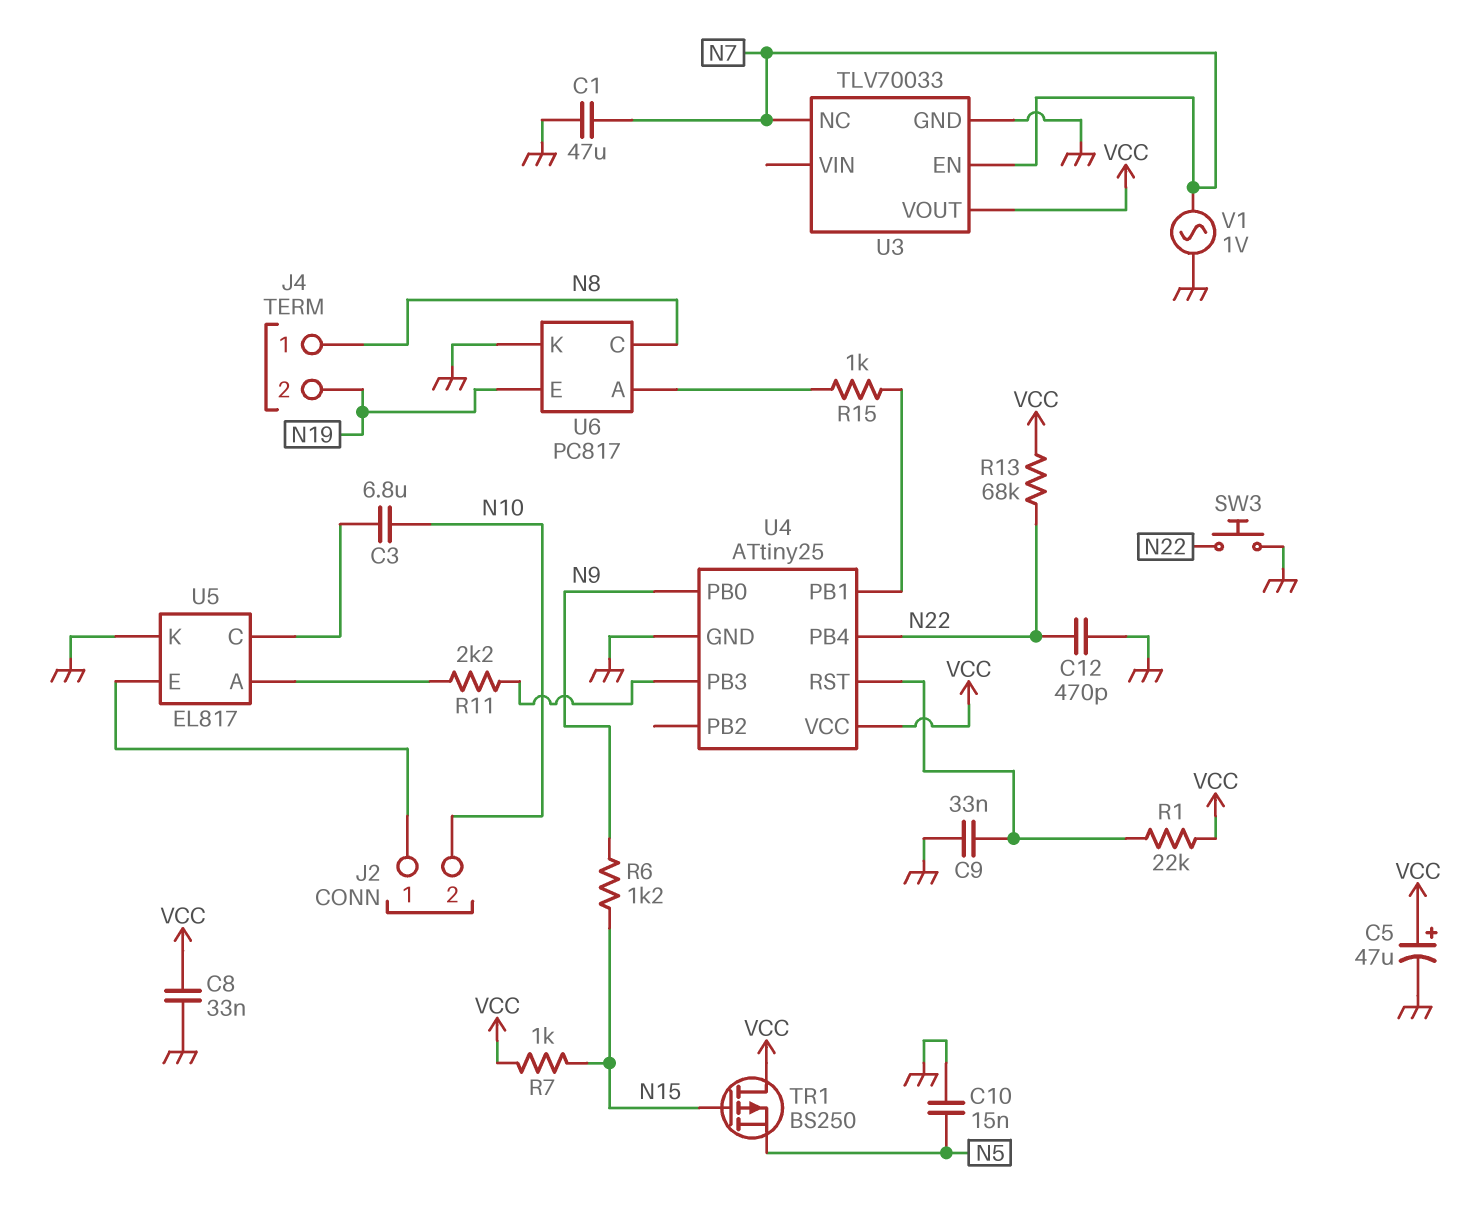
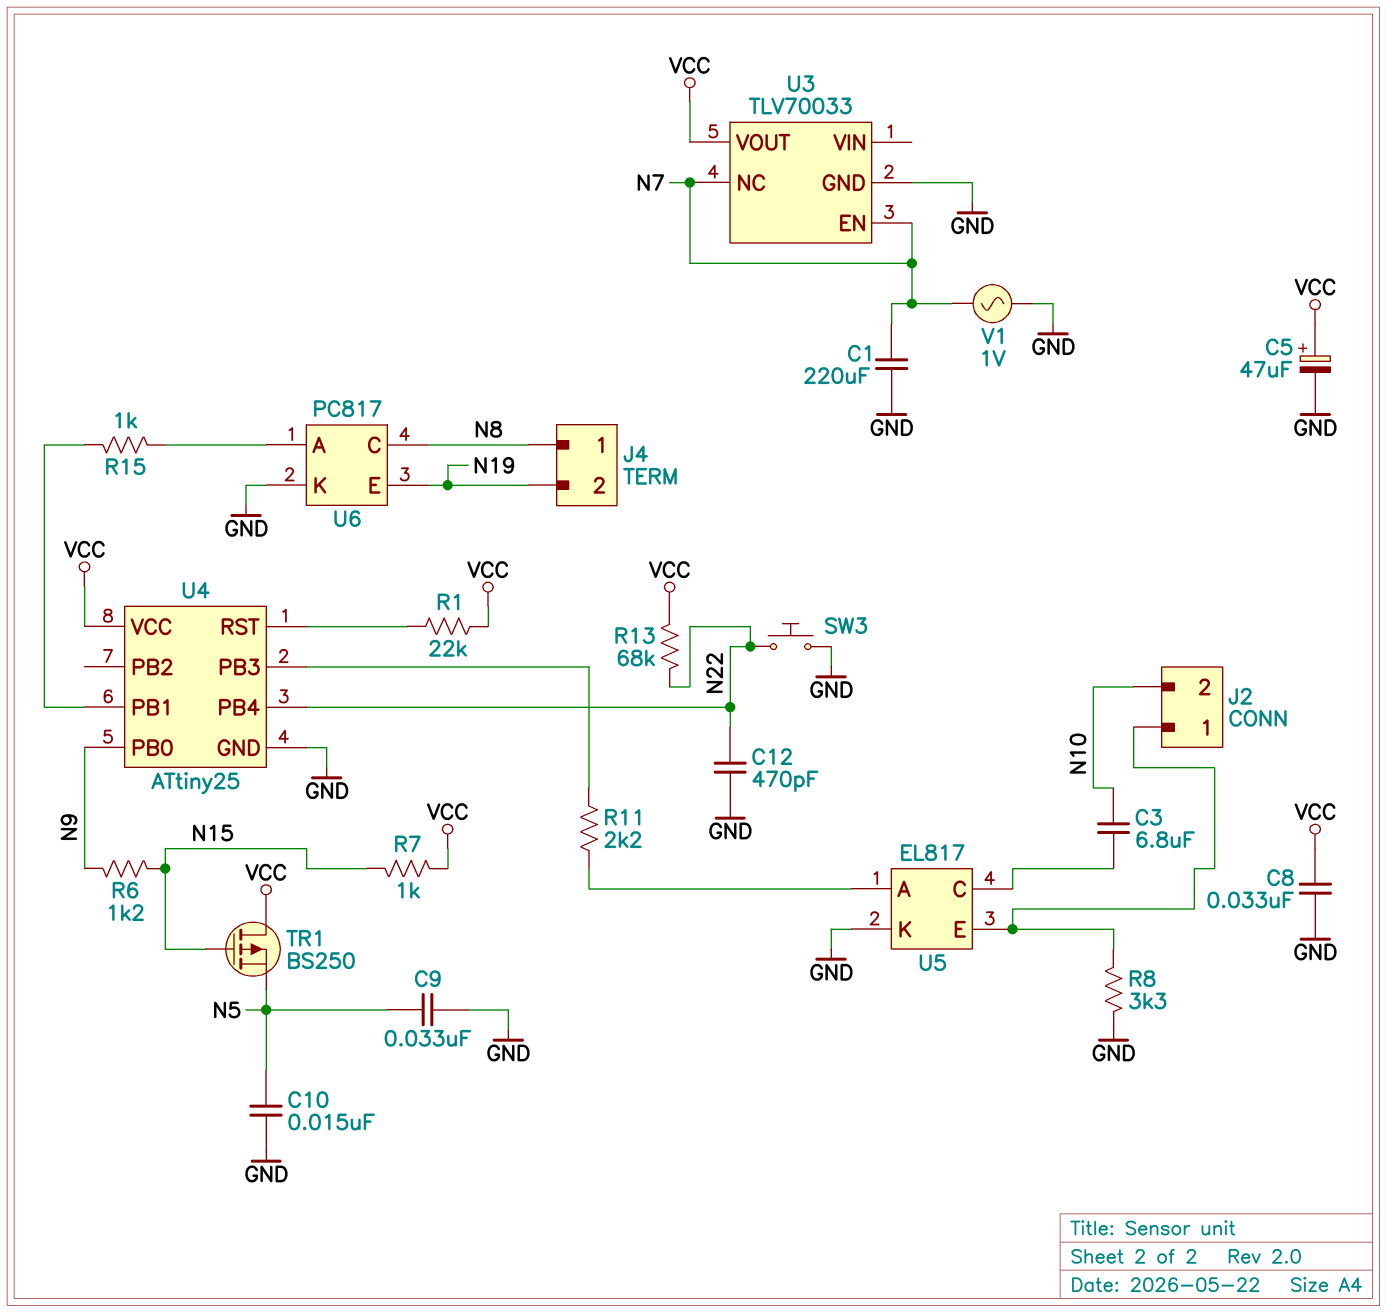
C1: 47uF (GND, N7) -> 220uF (GND, N7)
C9: 33nF (GND, U4/RST) -> 33nF (GND, N5)
R8: none -> 3.3k (GND, J2/1)

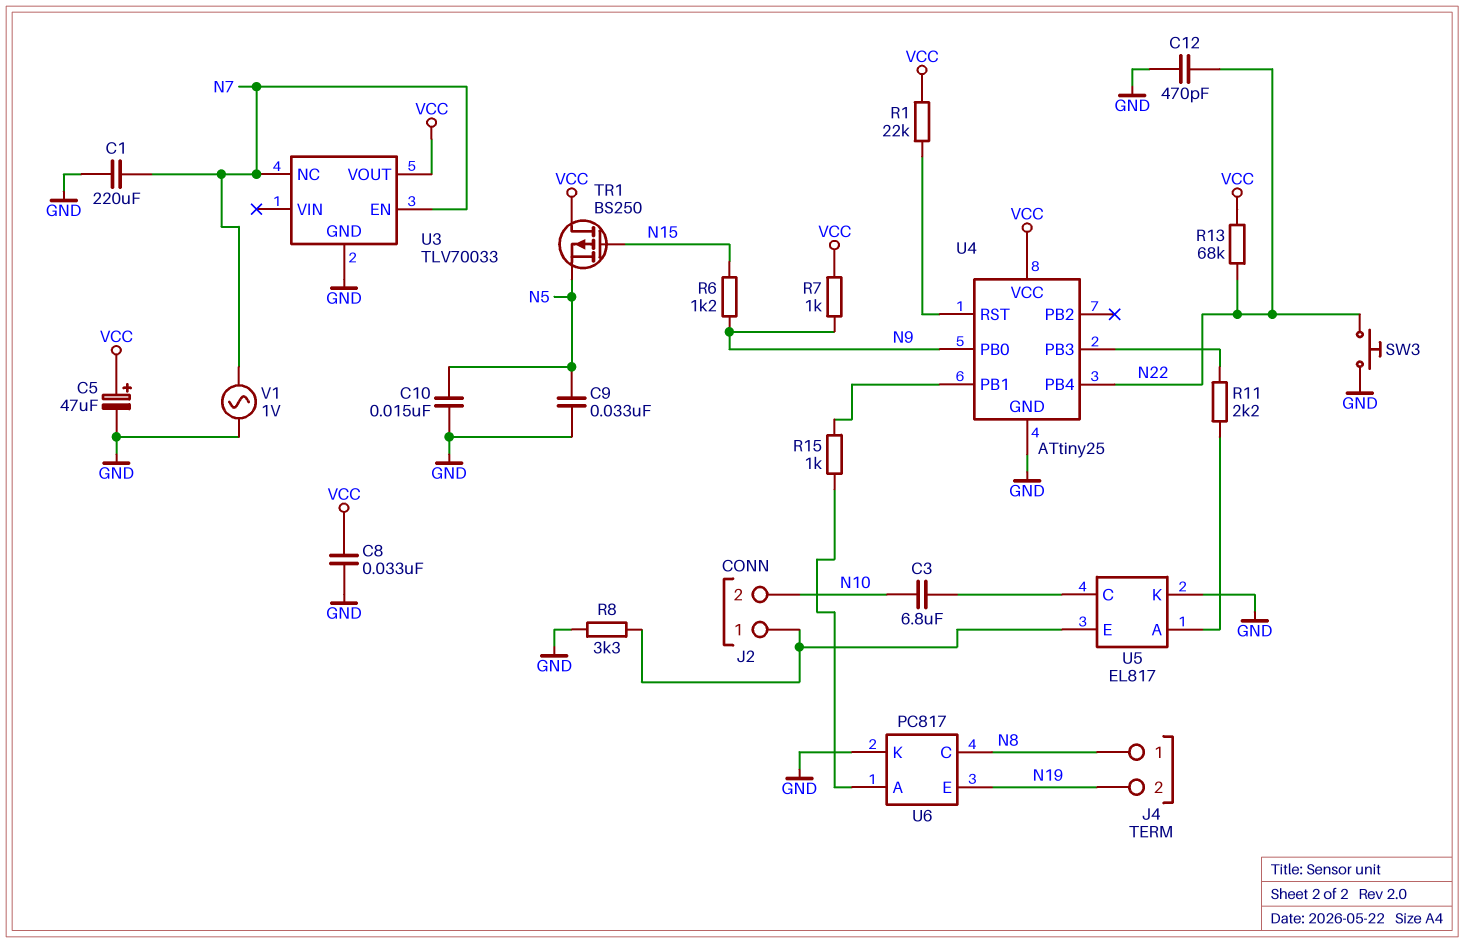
R7: 1k (N15, VCC) -> 1k (N9, VCC)

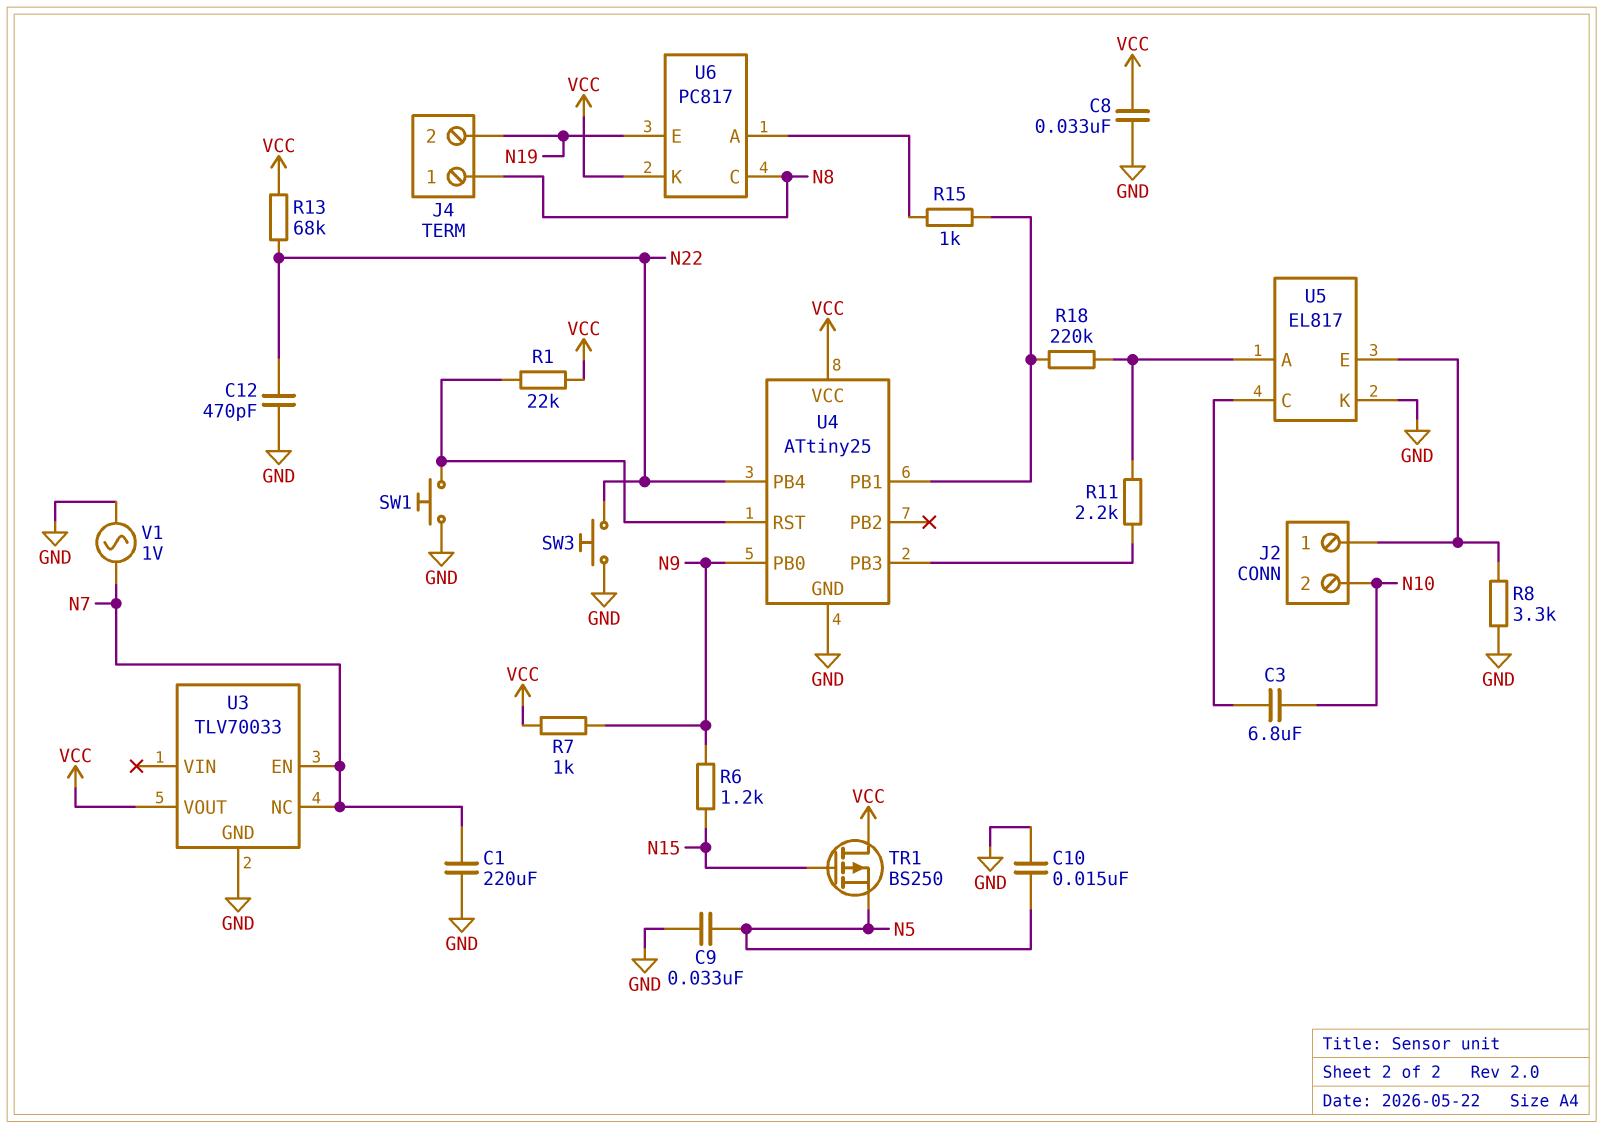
C5: 47uF (plus VCC, minus GND) -> none
R18: none -> 220k (U4/PB1, U5/A)
SW1: none -> button (GND, U4/RST)
U6 pin K: GND -> VCC

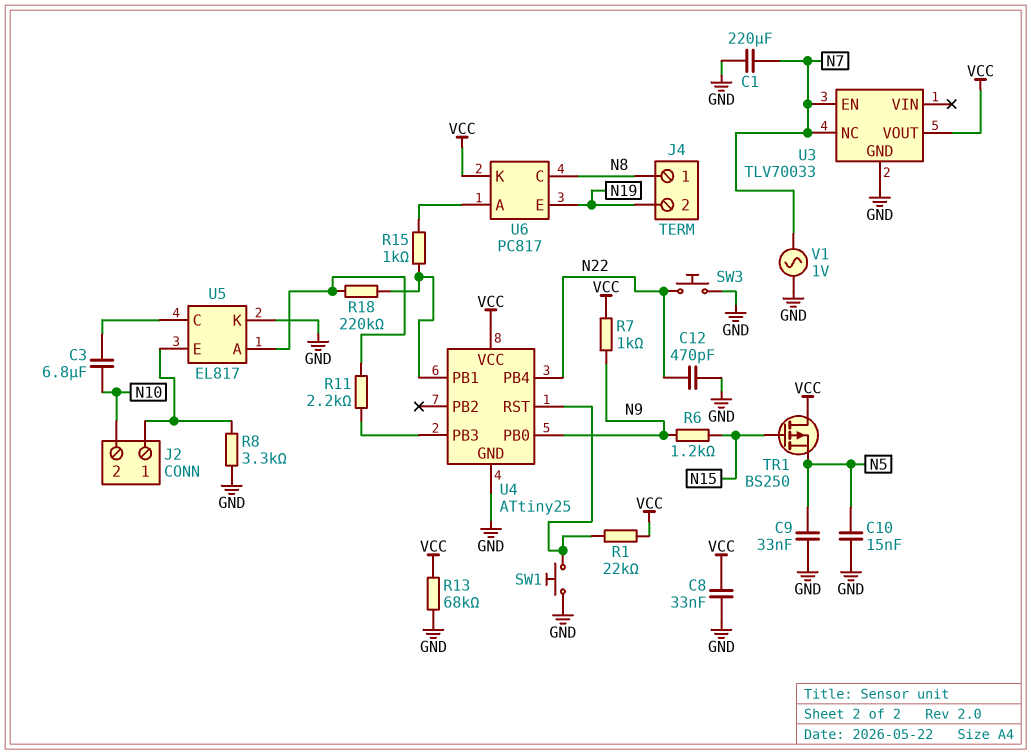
R13: 68k (N22, VCC) -> 68k (GND, VCC)

